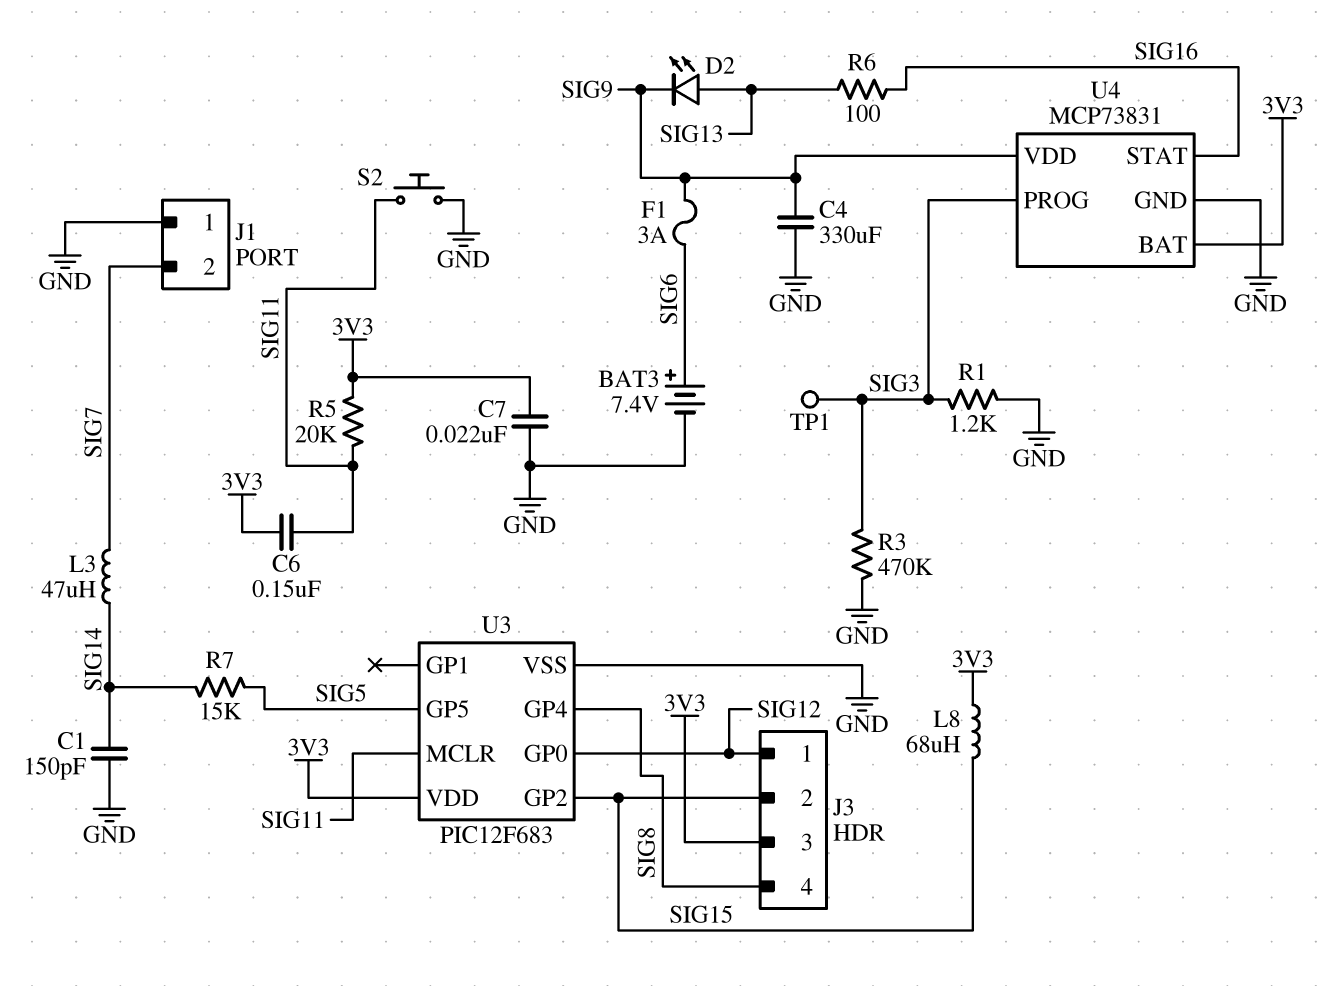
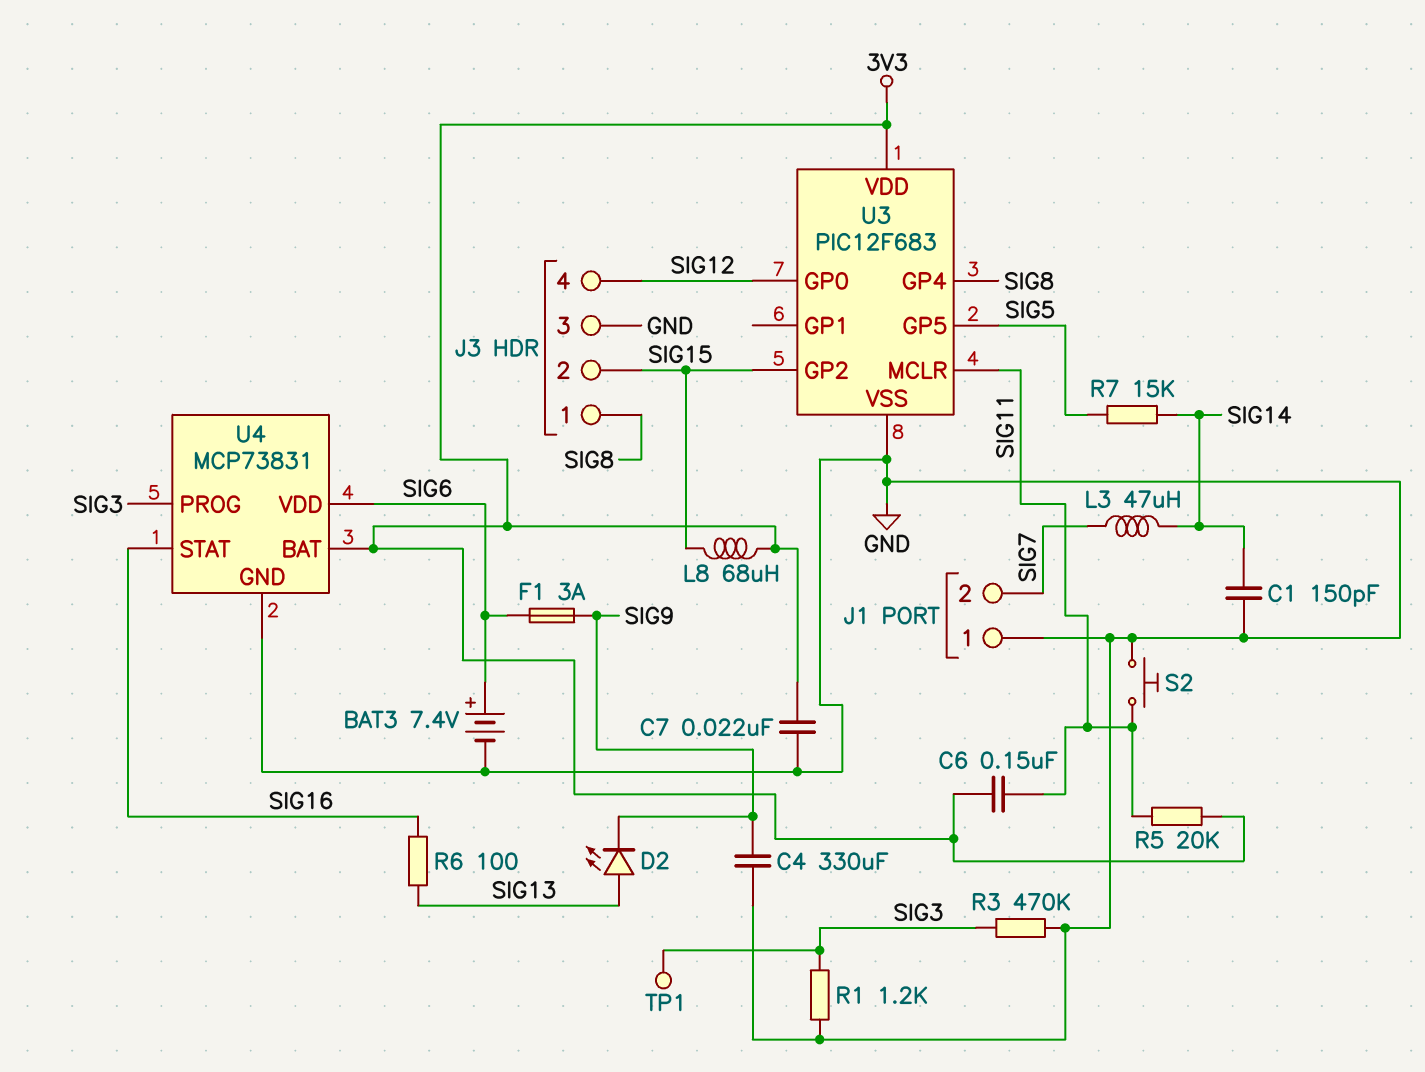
J3 pin 1: SIG12 -> SIG8
J3 pin 3: 3V3 -> GND
J3 pin 4: SIG8 -> SIG12
U4 pin VDD: SIG9 -> SIG6

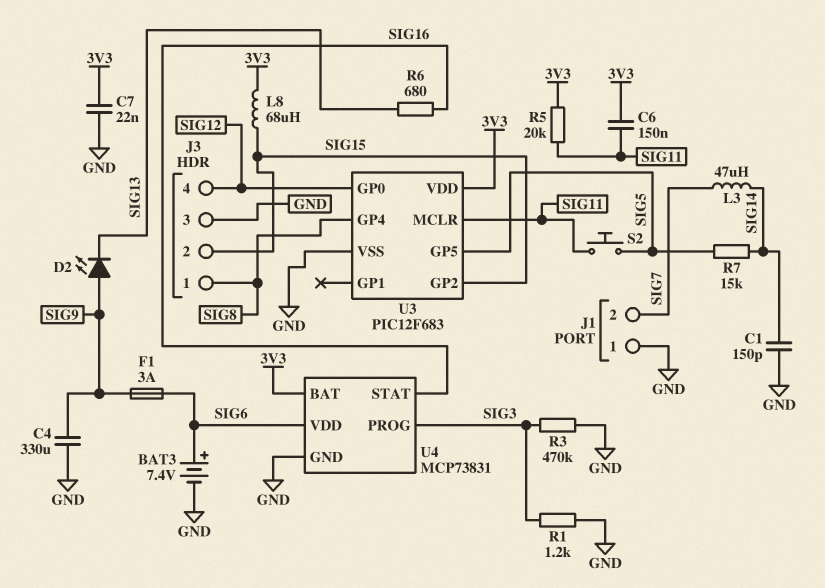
D2: LED (A SIG13, K SIG9) -> LED (A SIG9, K SIG13)
R6: 100 (SIG13, SIG16) -> 680 (SIG13, SIG16)
S2: button (GND, SIG11) -> button (SIG5, SIG11)
TP1: test point (SIG3) -> none

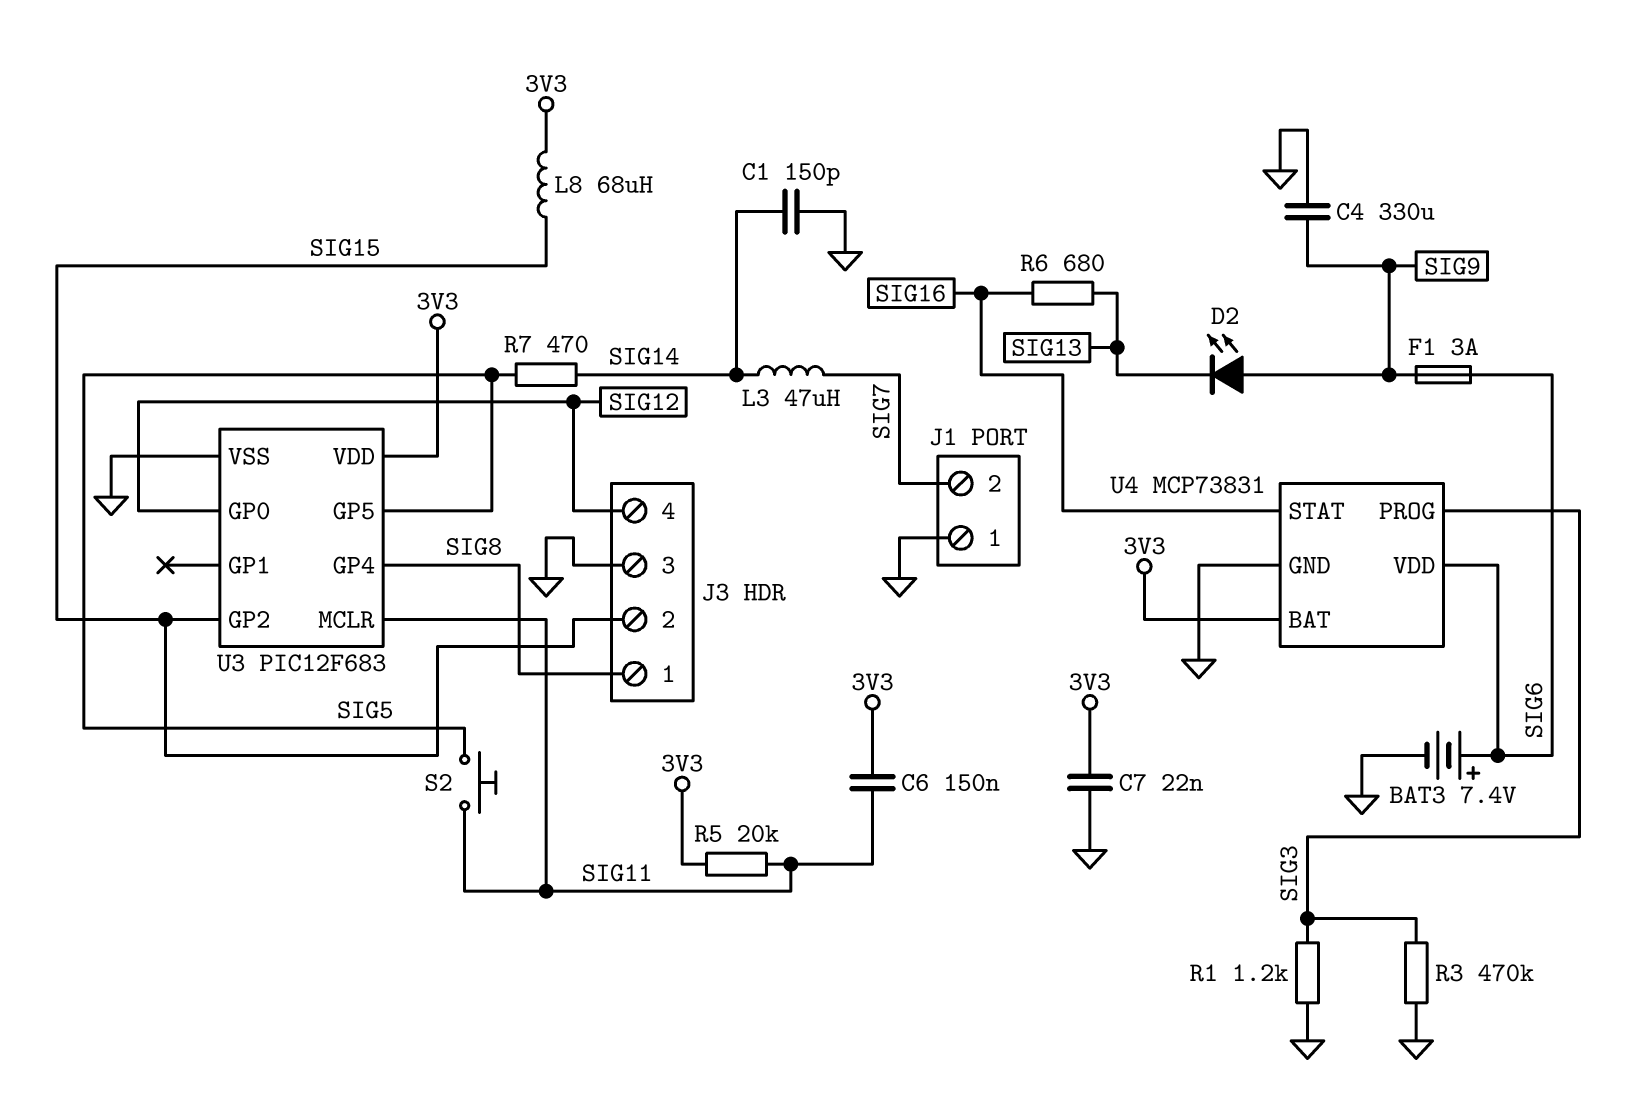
R7: 15k (SIG5, SIG14) -> 470 (SIG5, SIG14)

